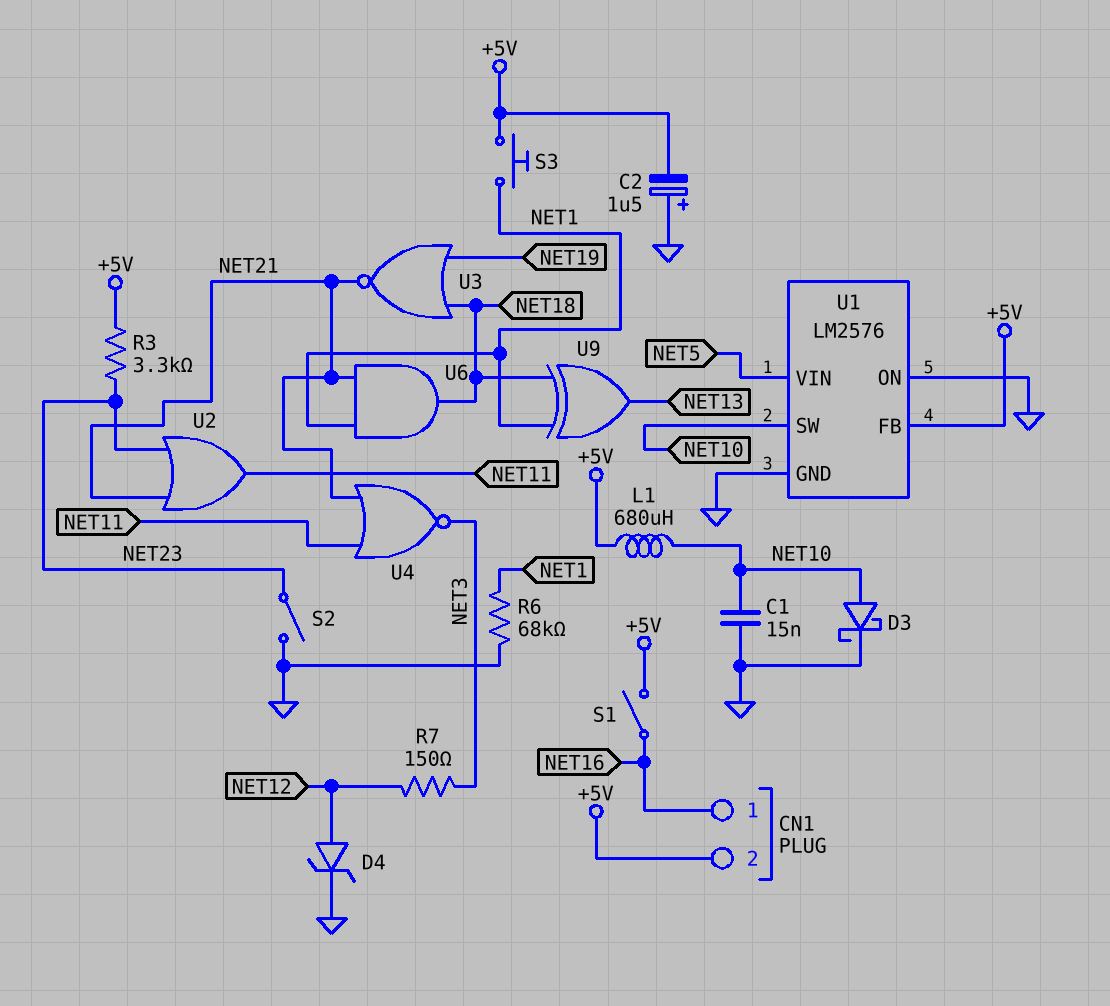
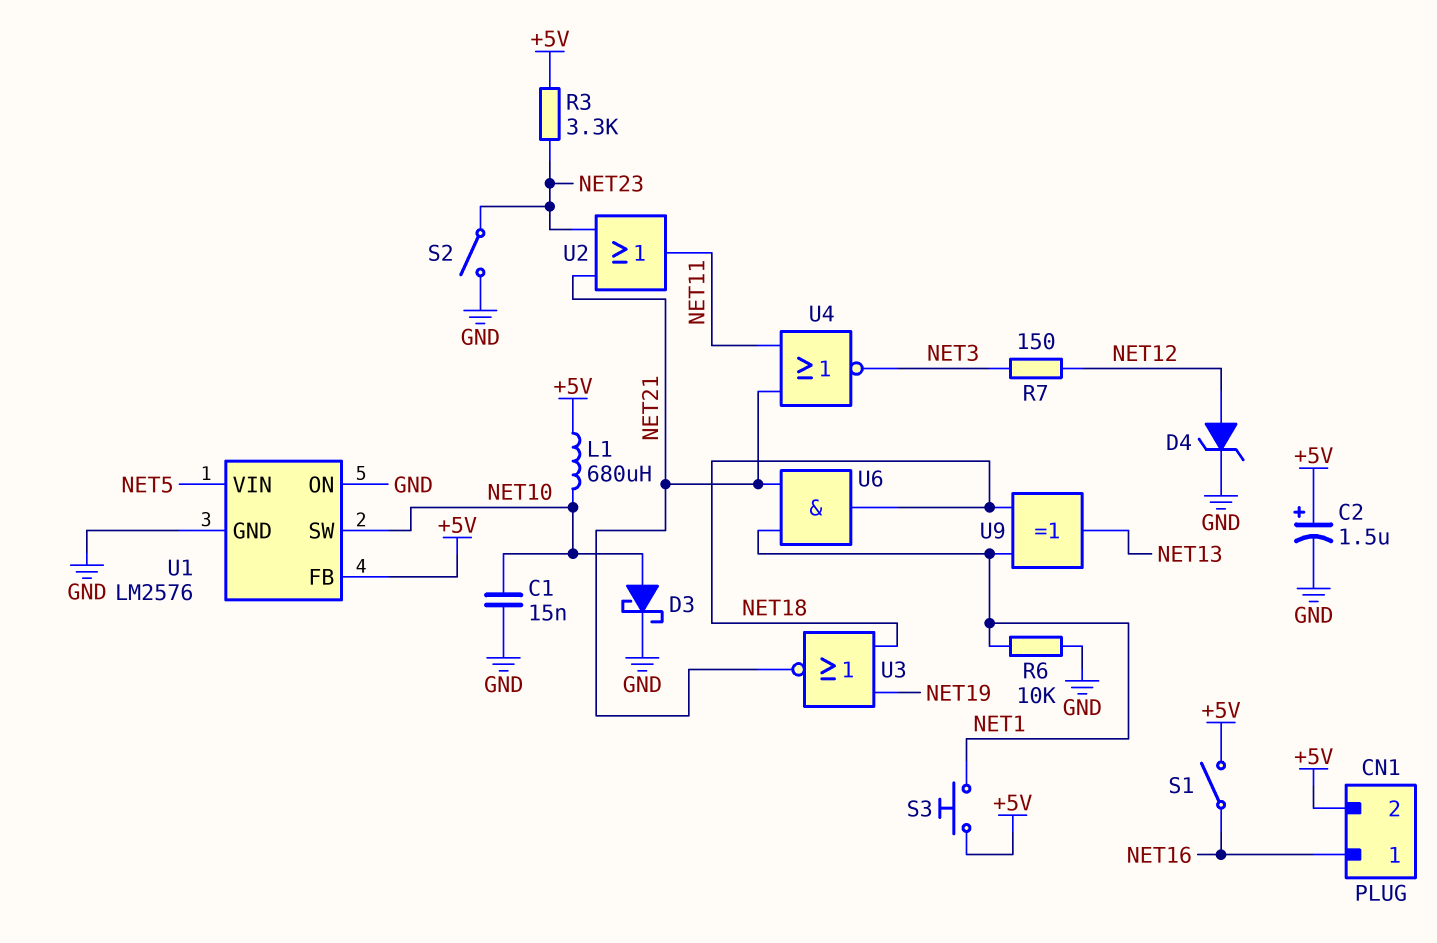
C2: 1.5uF (plus GND, minus +5V) -> 1.5uF (plus +5V, minus GND)
R6: 68k (GND, NET1) -> 10k (GND, NET1)

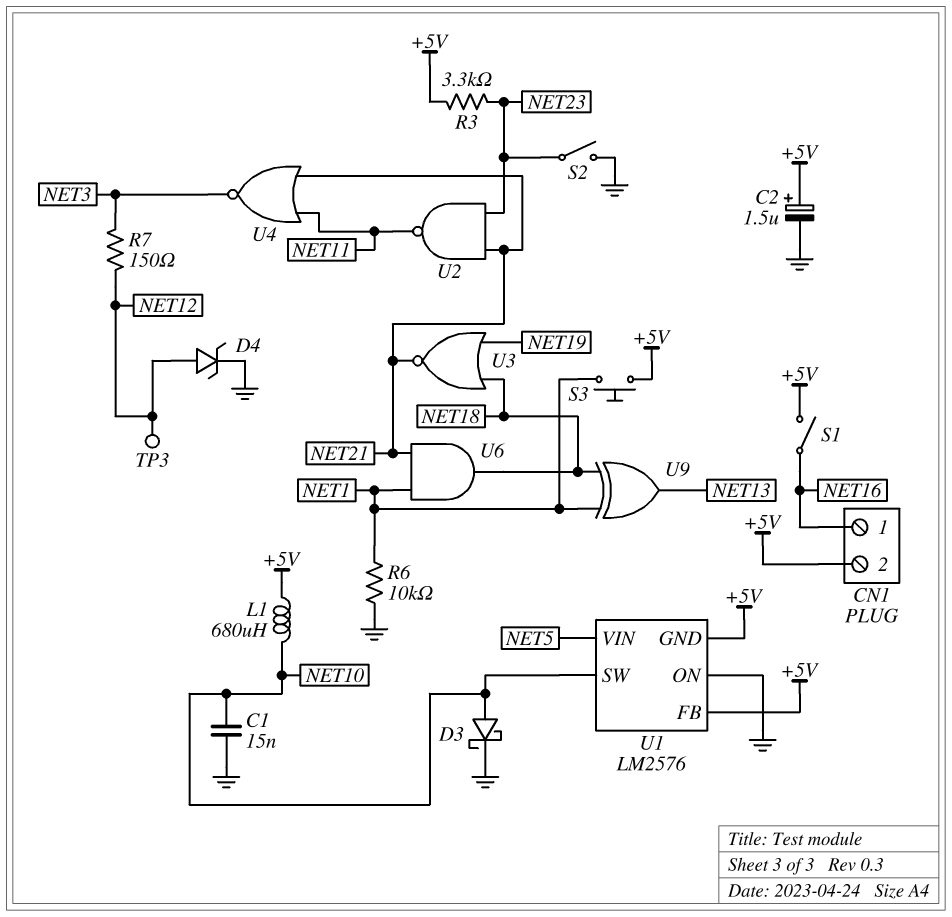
TP3: none -> test point (NET12)
U1 pin GND: GND -> +5V
U2: OR (in NET21, in NET23, out NET11) -> NAND (in NET21, in NET23, out NET11)

